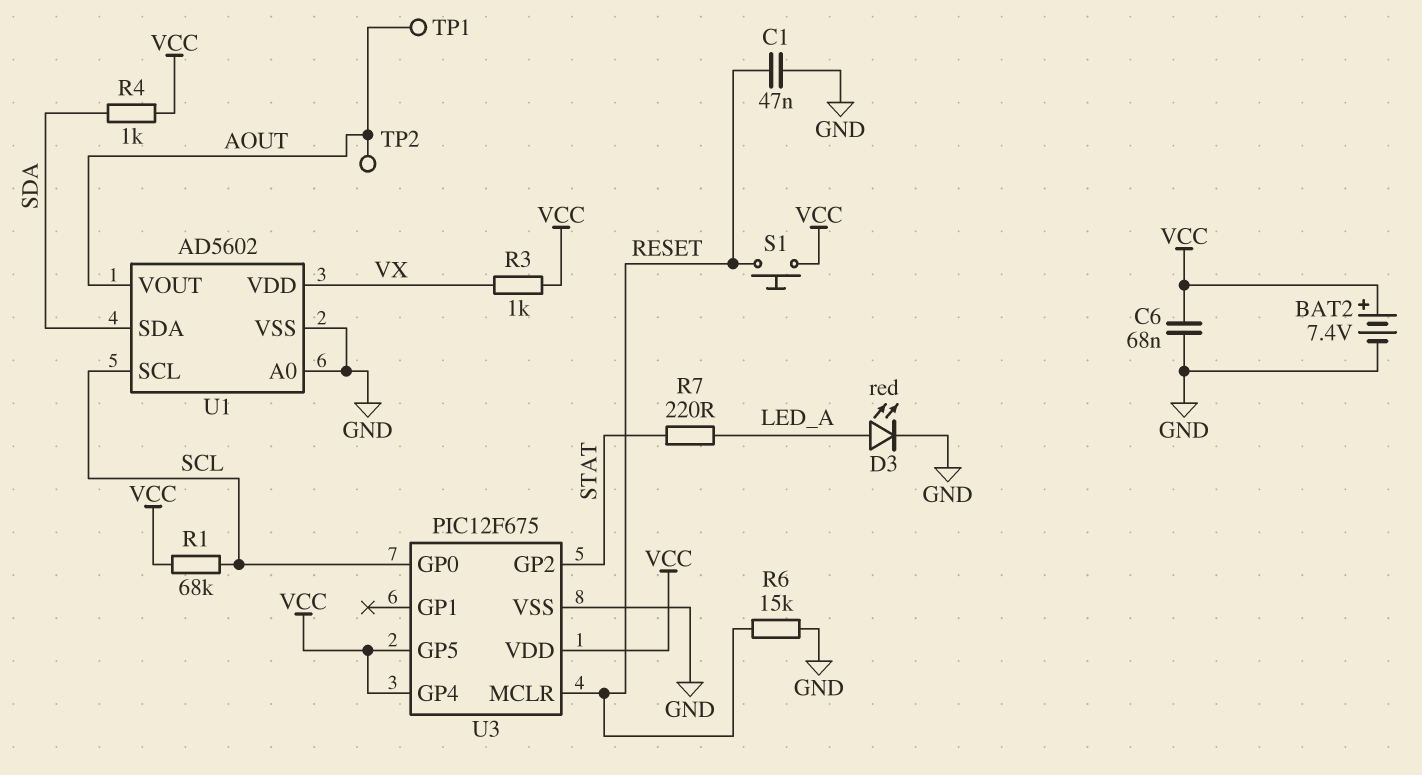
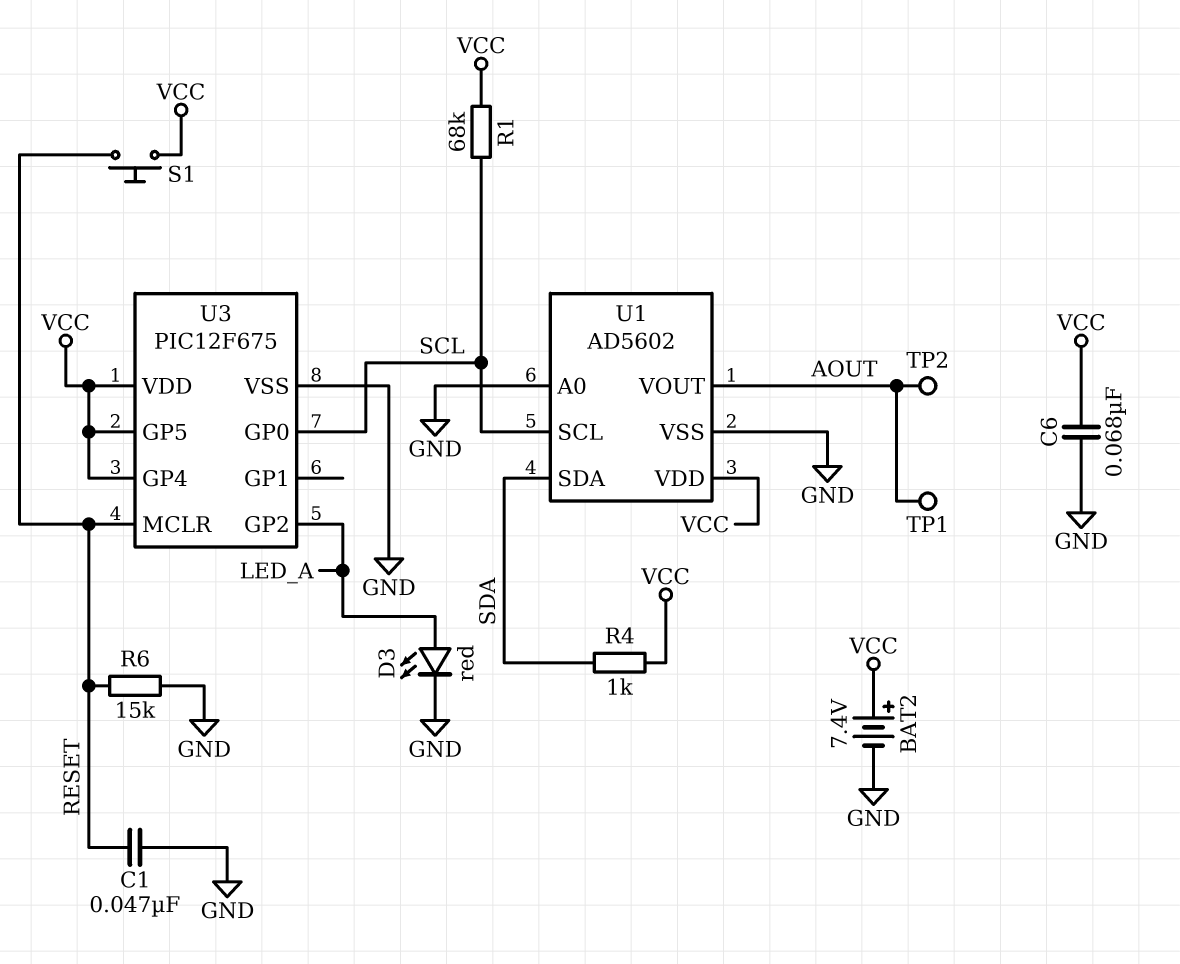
R3: 1k (VCC, VX) -> none
R7: 220 (LED_A, STAT) -> none
U1 pin VDD: VX -> VCC
U3 pin GP2: STAT -> LED_A

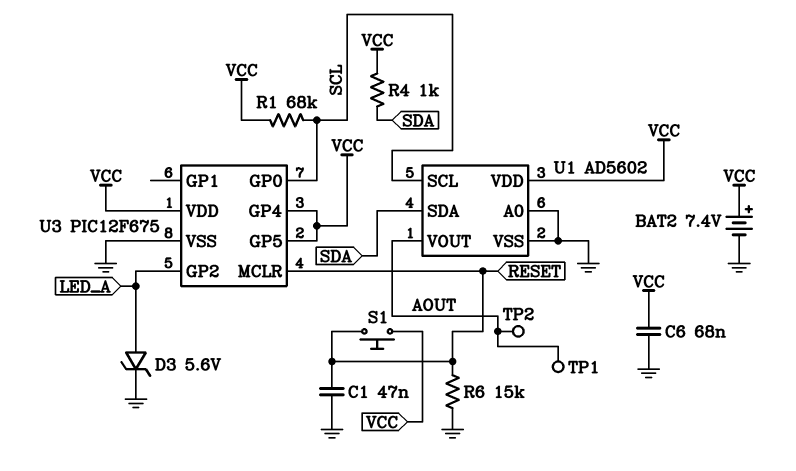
D3: LED red (A LED_A, K GND) -> zener 5.6V (A LED_A, K GND)

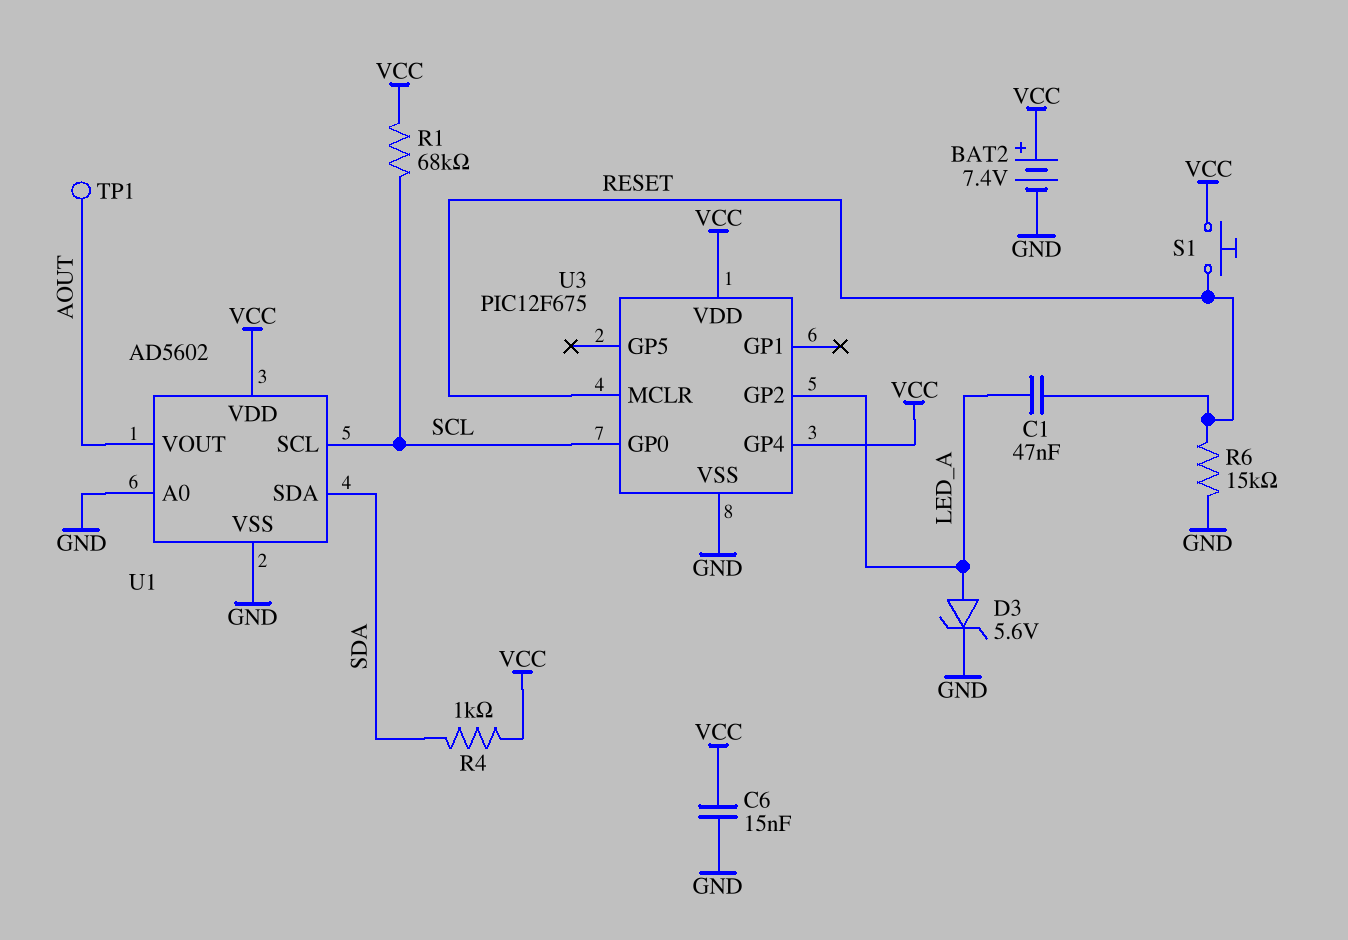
C1: 47nF (GND, RESET) -> 47nF (LED_A, RESET)
C6: 68nF (GND, VCC) -> 15nF (GND, VCC)
TP2: test point (AOUT) -> none
U3 pin GP5: VCC -> none

